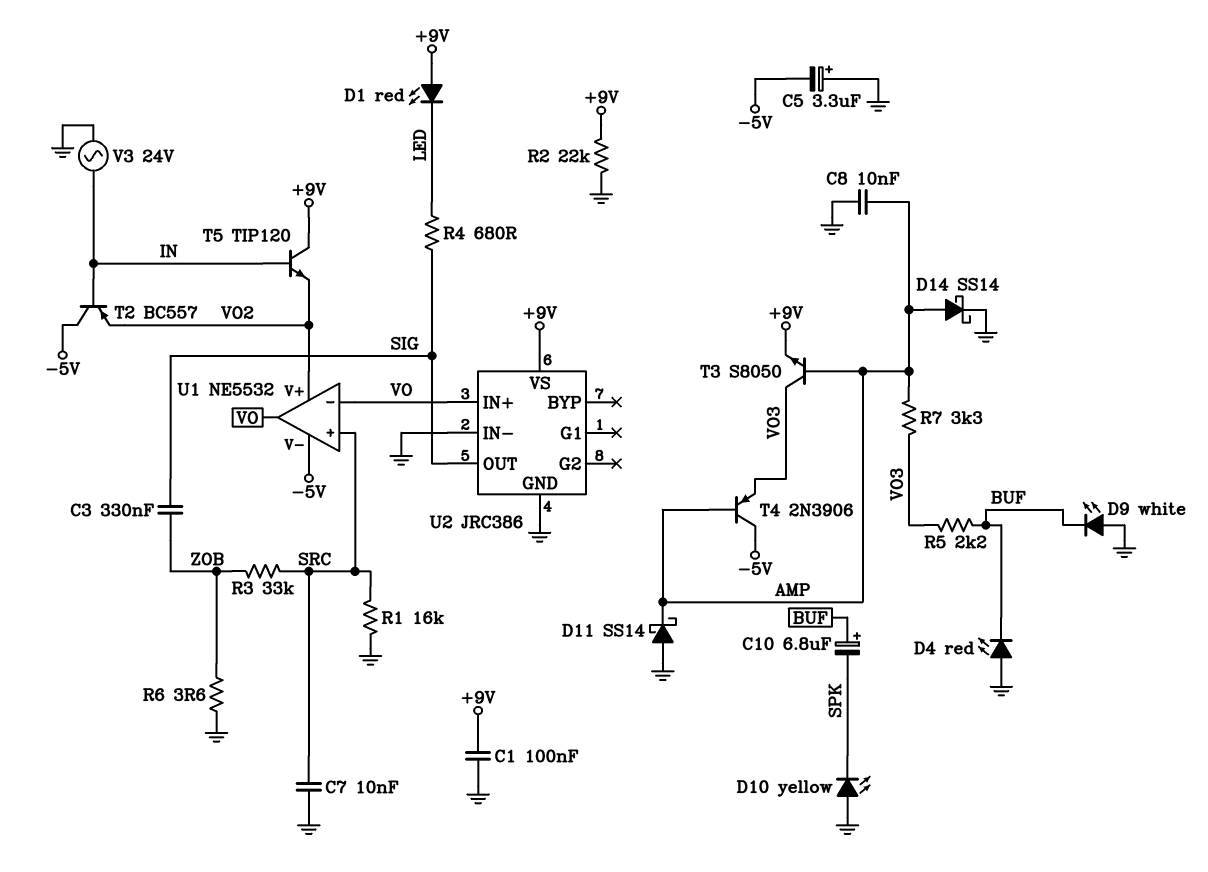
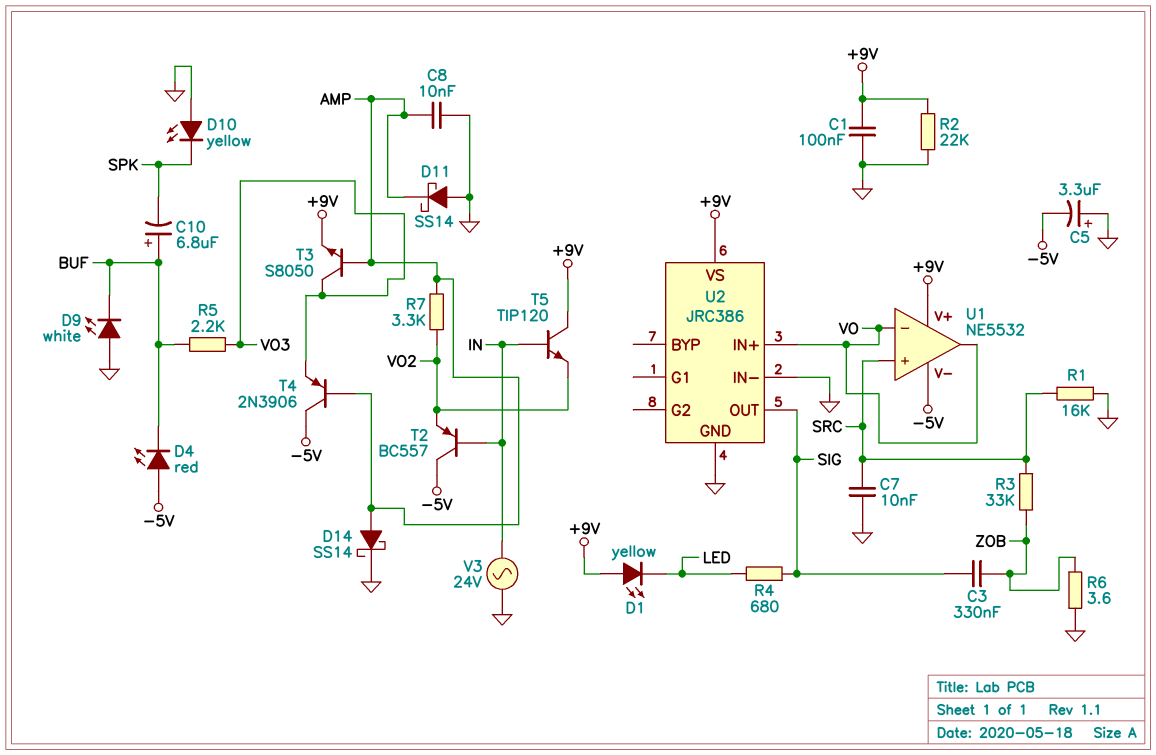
D1: LED red (A +9V, K LED) -> LED yellow (A +9V, K LED)
D4: LED red (A GND, K BUF) -> LED red (A -5V, K BUF)
R7: 3.3k (AMP, VO3) -> 3.3k (AMP, VO2)
U1 pin V+: VO2 -> +9V

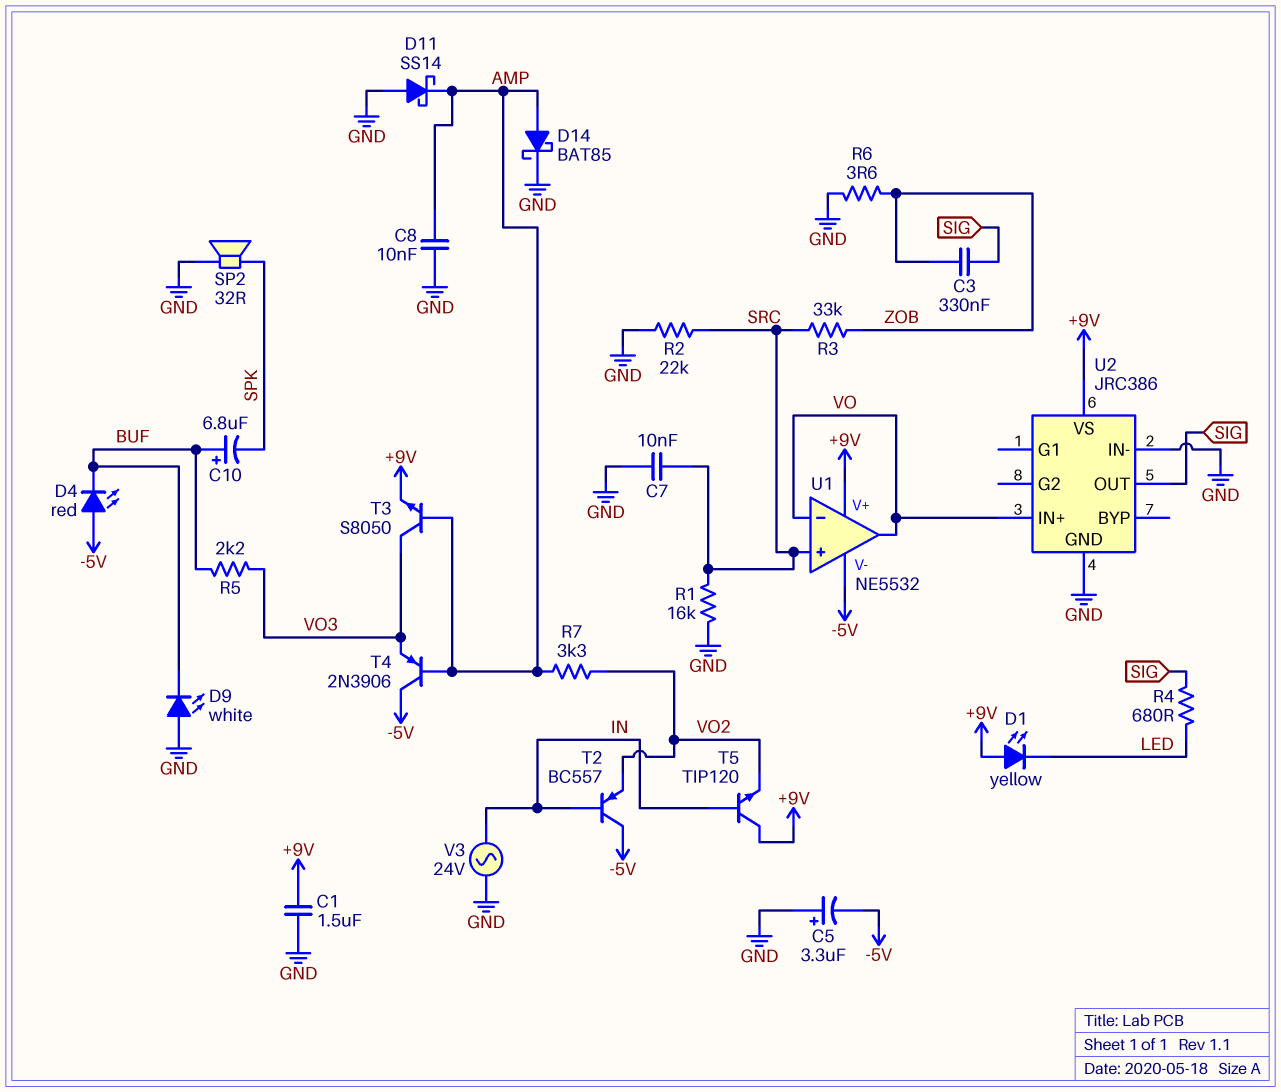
C1: 100nF (+9V, GND) -> 1.5uF (+9V, GND)
D10: LED yellow (A GND, K SPK) -> none
D14: schottky SS14 (A AMP, K GND) -> schottky BAT85 (A AMP, K GND)
R2: 22k (+9V, GND) -> 22k (GND, SRC)
SP2: none -> speaker 32R (GND, SPK)

